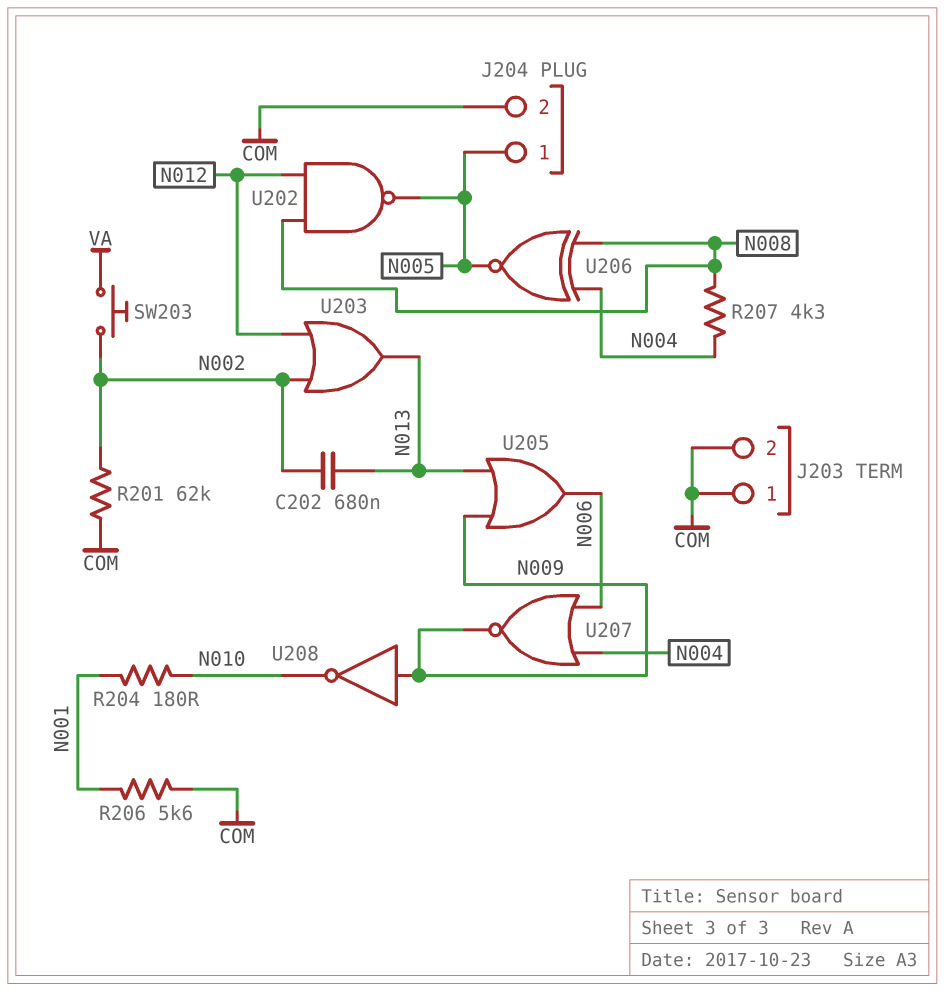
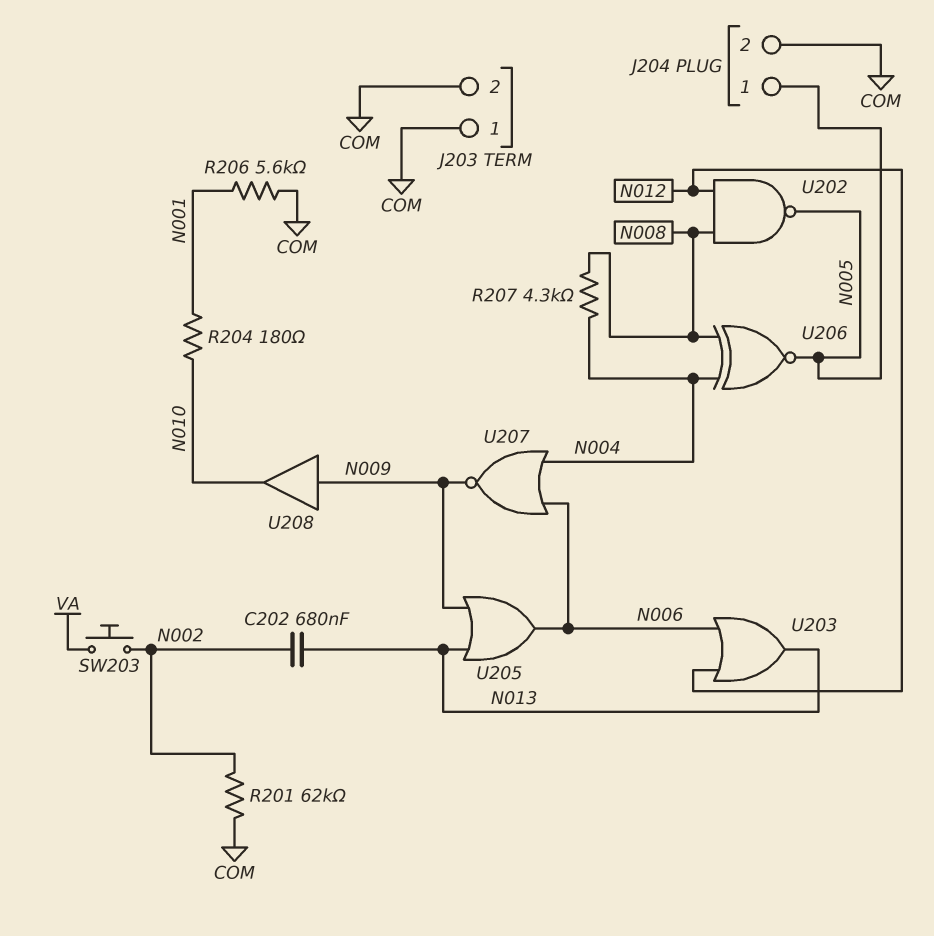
U203: OR (in N002, in N012, out N013) -> OR (in N006, in N012, out N013)
U208: NOT (in N009, out N010) -> buffer (in N009, out N010)

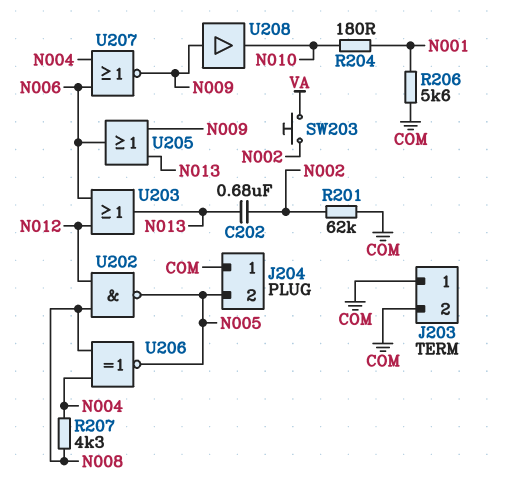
J204 pin 1: N005 -> COM
J204 pin 2: COM -> N005

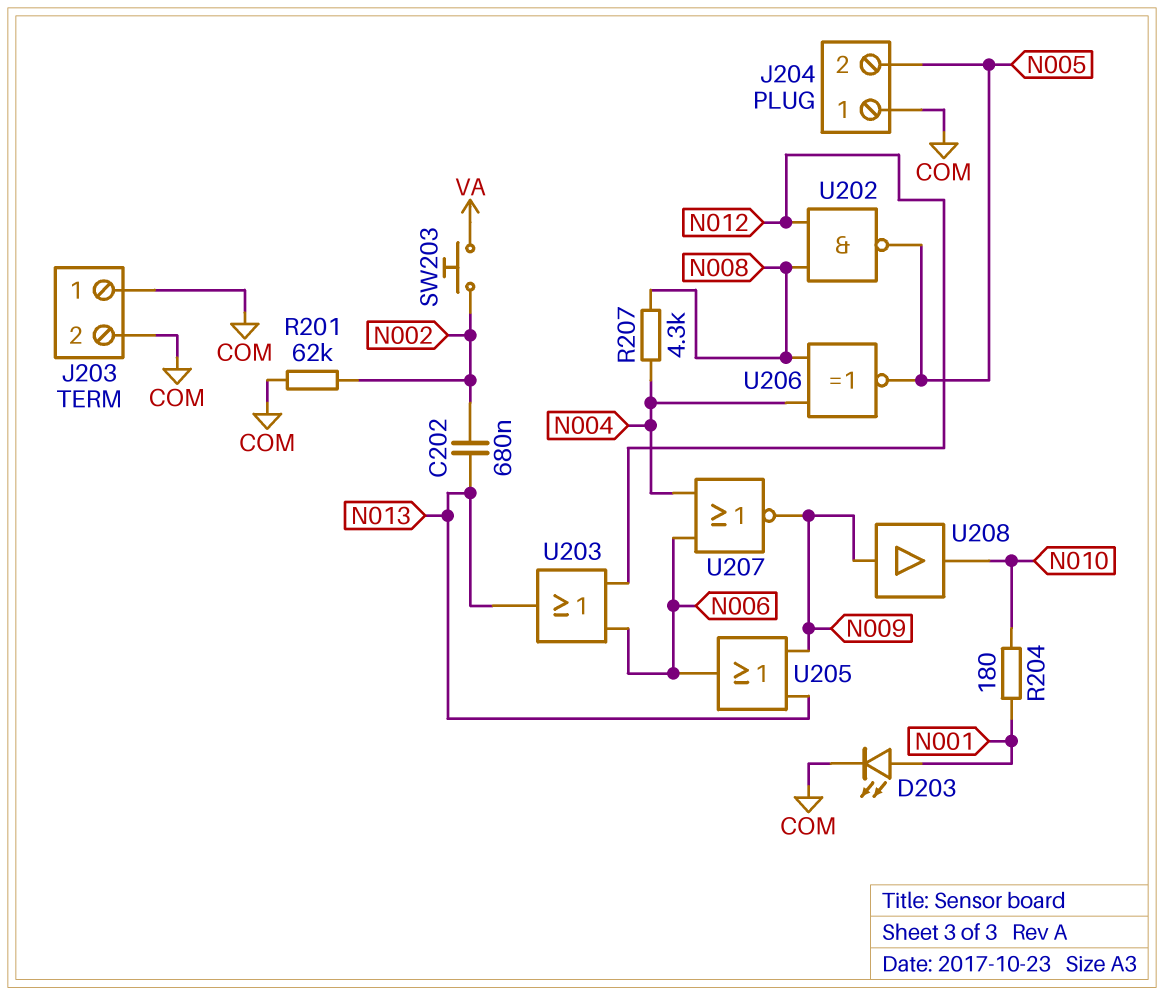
D203: none -> LED (A N001, K COM)
R206: 5.6k (COM, N001) -> none

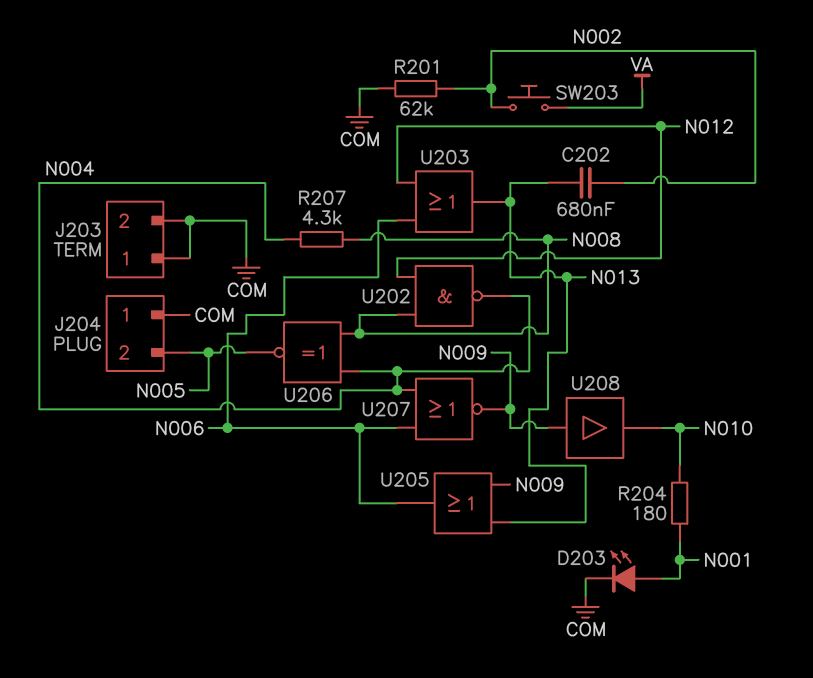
U202: NAND (in N008, in N012, out N005) -> NAND (in N008, in N012, out N004)

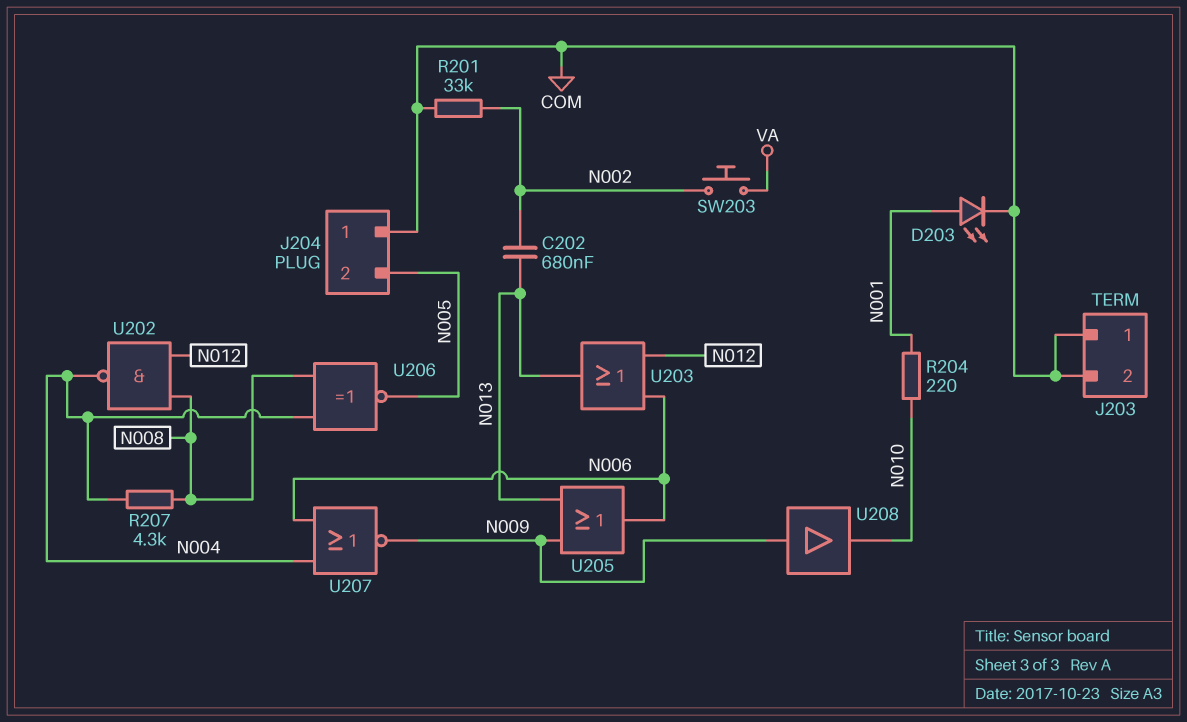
R201: 62k (COM, N002) -> 33k (COM, N002)
R204: 180 (N001, N010) -> 220 (N001, N010)

